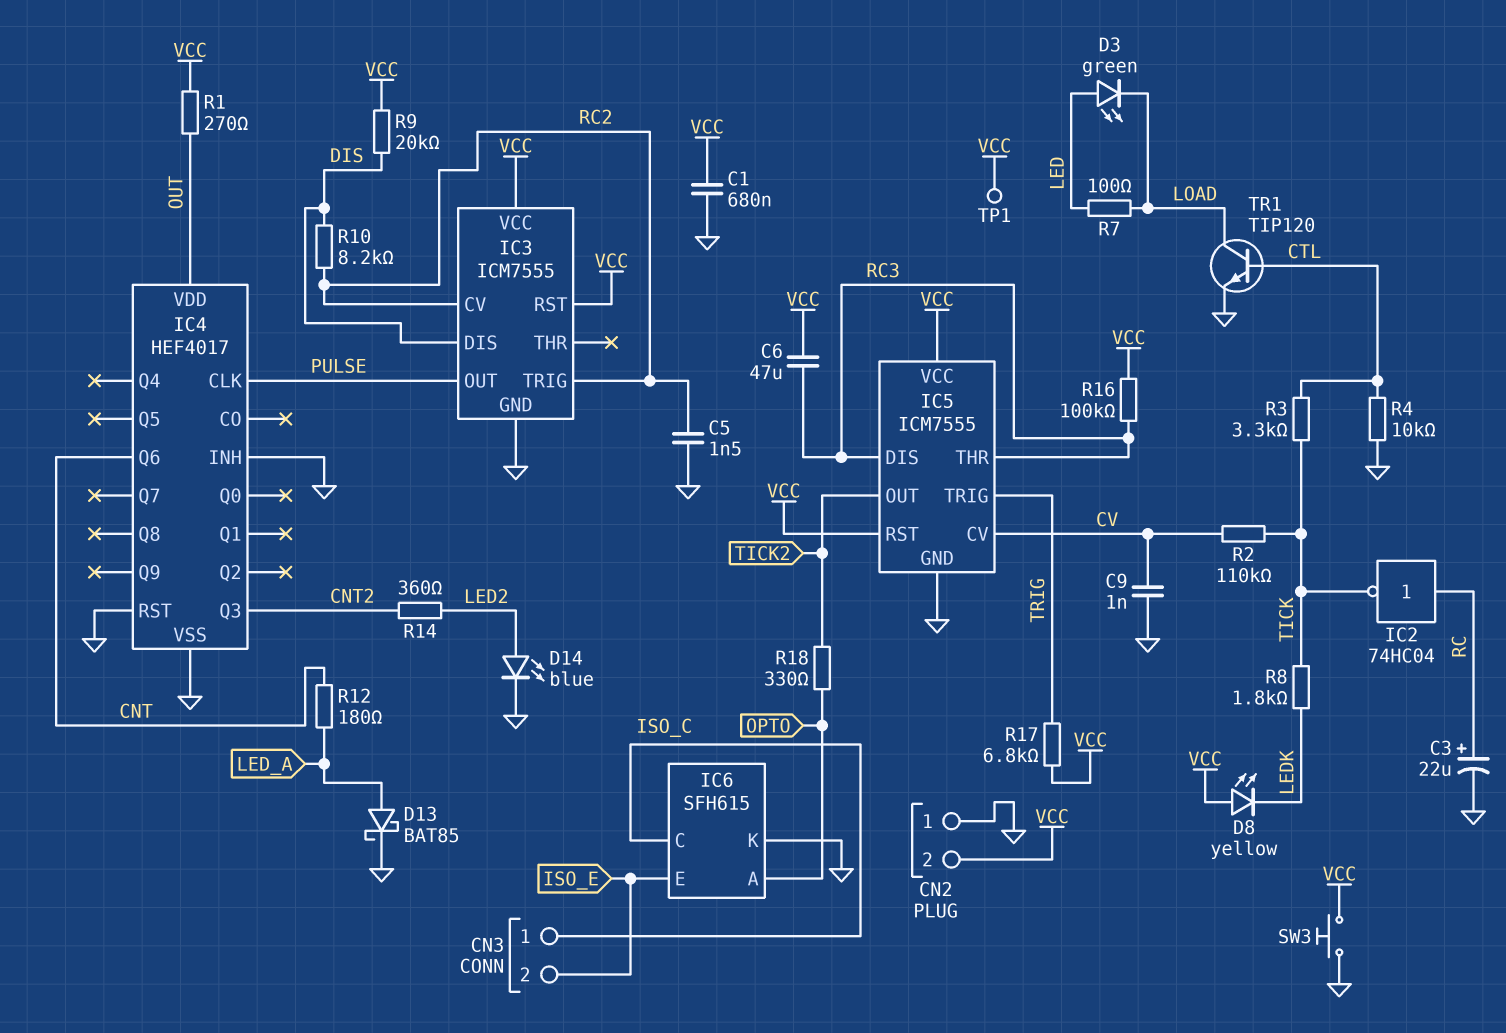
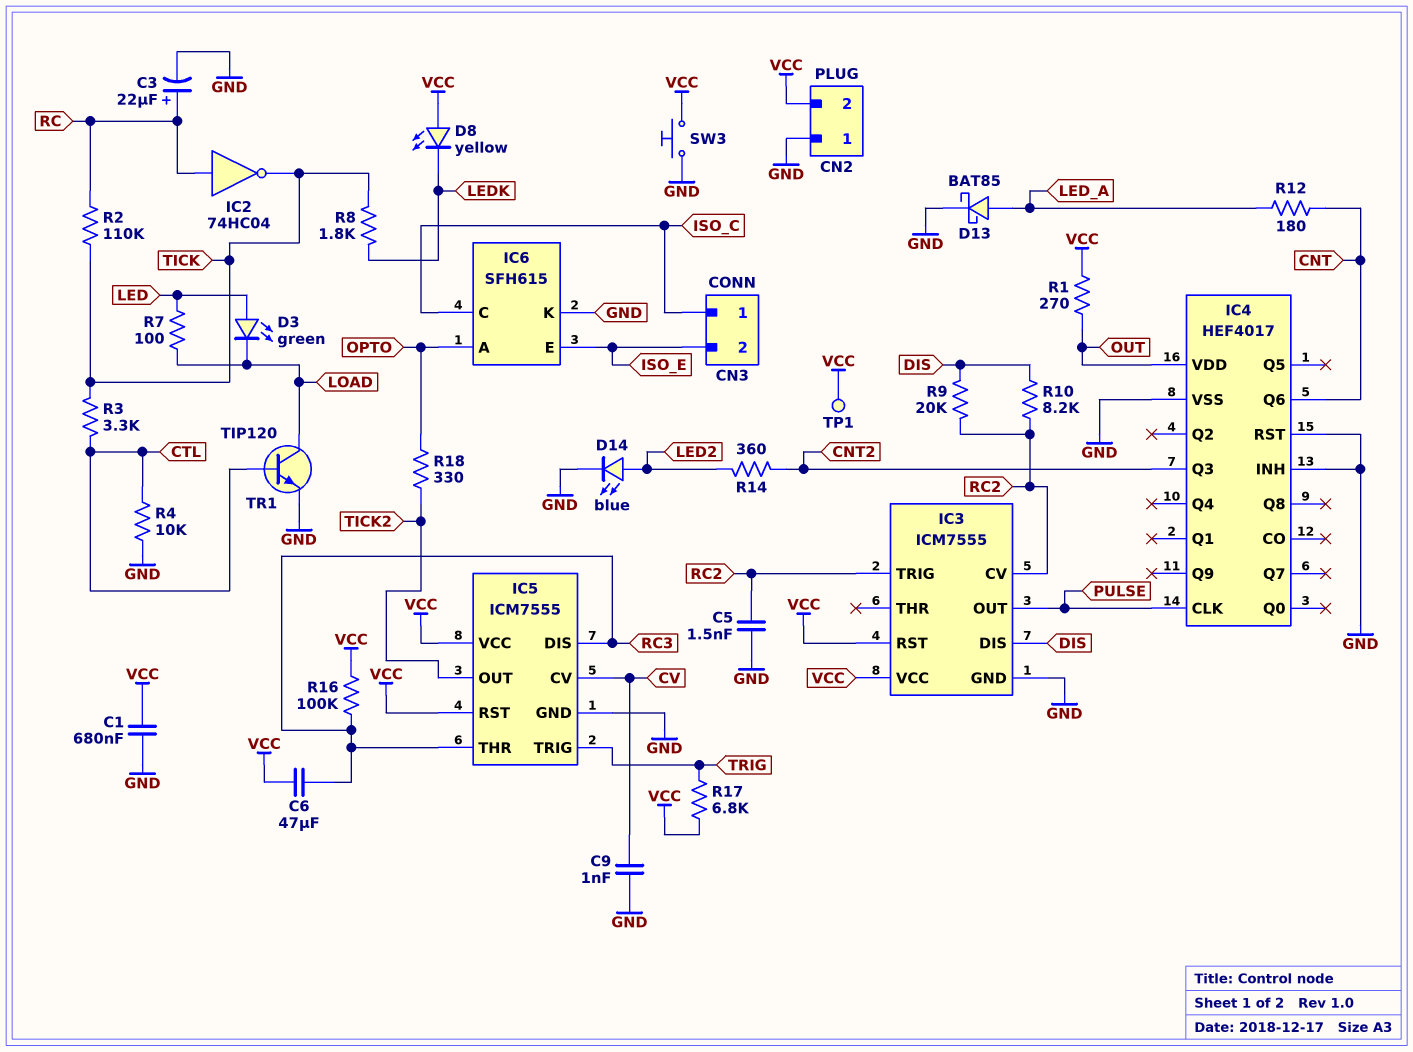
R2: 110k (CV, TICK) -> 110k (RC, TICK)
R9: 20k (DIS, VCC) -> 20k (DIS, RC2)

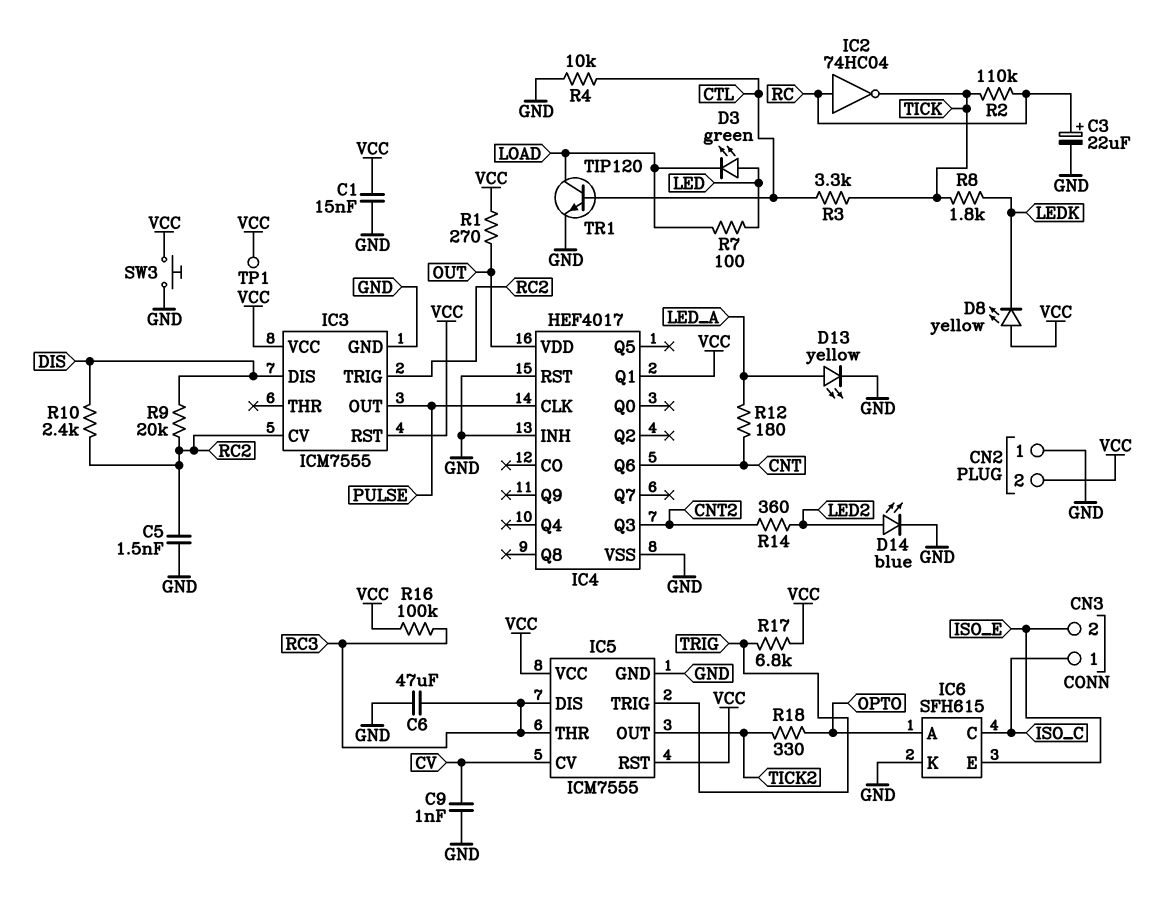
C1: 680nF (GND, VCC) -> 15nF (GND, VCC)
C6: 47uF (RC3, VCC) -> 47uF (GND, RC3)
D13: schottky BAT85 (A LED_A, K GND) -> LED yellow (A LED_A, K GND)
IC4 pin Q1: none -> VCC
R10: 8.2k (DIS, RC2) -> 2.4k (DIS, RC2)

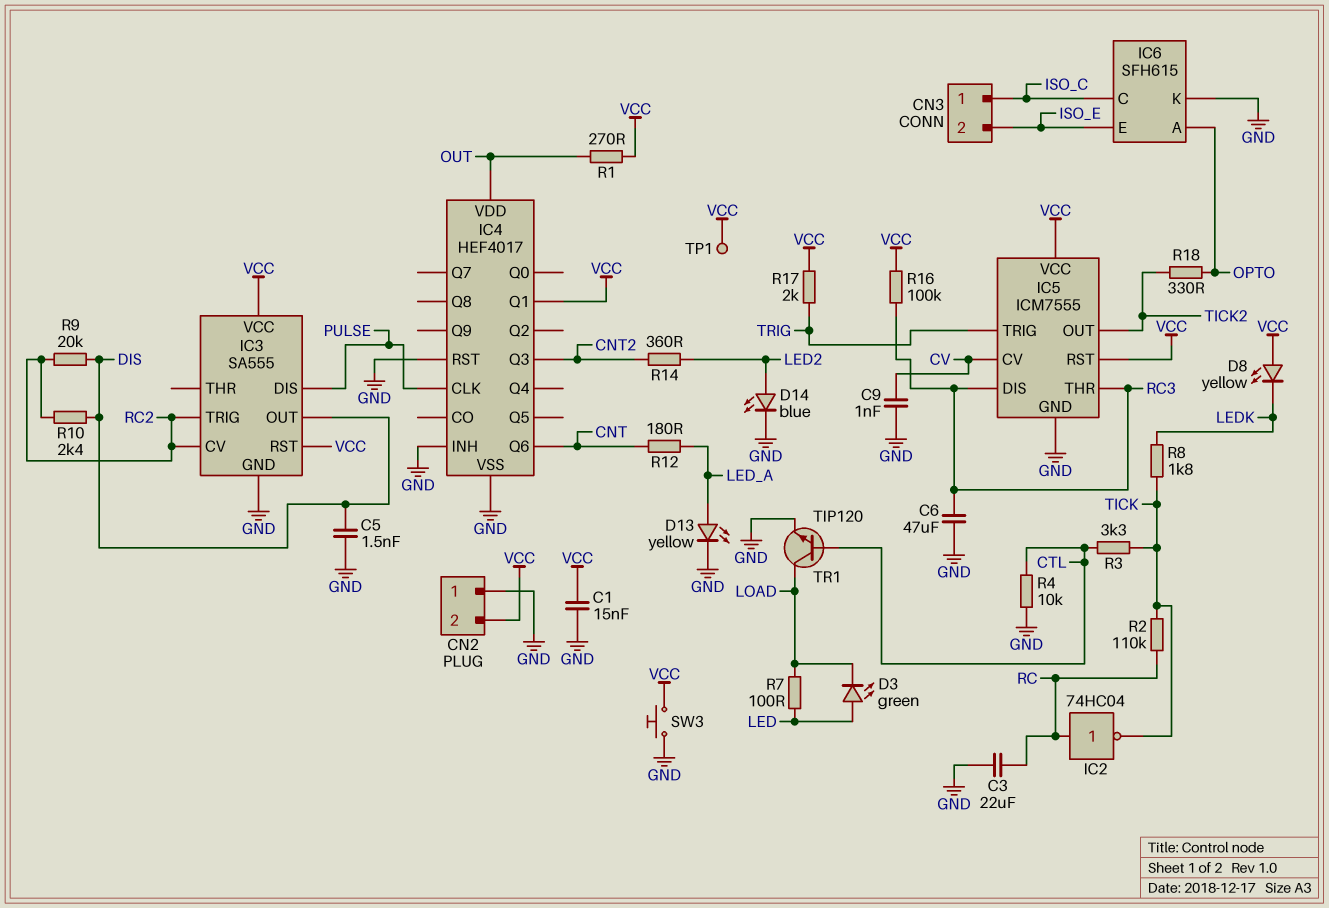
C3: 22uF (plus RC, minus GND) -> 22uF (GND, RC)
C5: 1.5nF (GND, RC2) -> 1.5nF (DIS, GND)
IC3: ICM7555 -> SA555
IC3 pin DIS: DIS -> PULSE
IC3 pin OUT: PULSE -> DIS
R17: 6.8k (TRIG, VCC) -> 2k (TRIG, VCC)

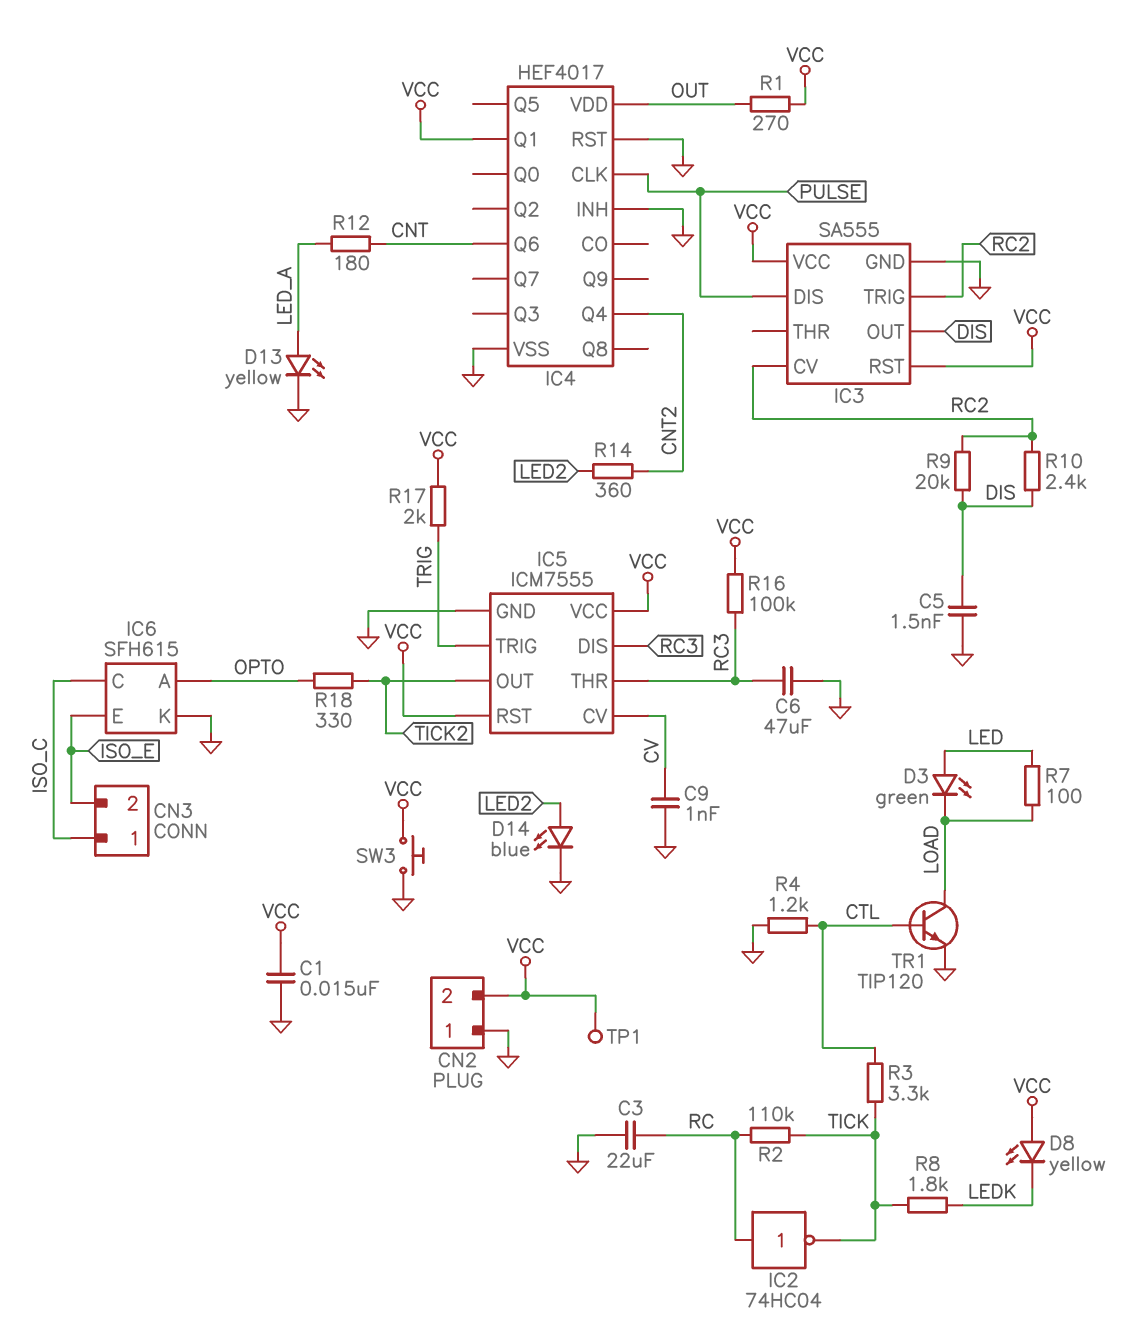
IC4 pin Q3: CNT2 -> none
IC4 pin Q4: none -> CNT2
R4: 10k (CTL, GND) -> 1.2k (CTL, GND)

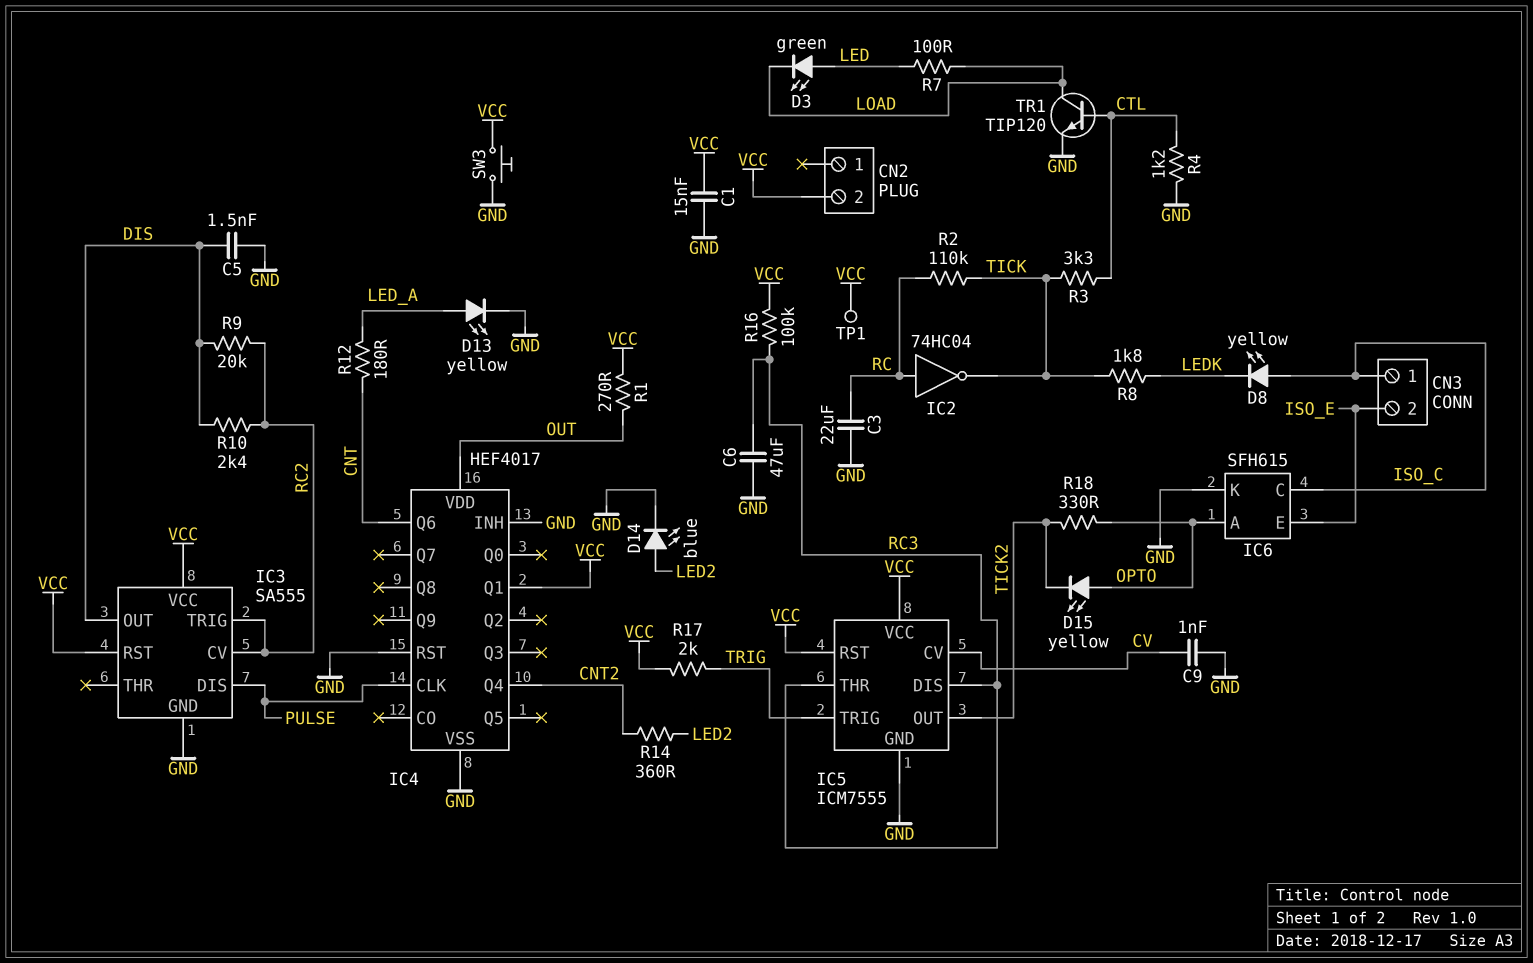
CN2 pin 1: GND -> none
D8: LED yellow (A VCC, K LEDK) -> LED yellow (A ISO_C, K LEDK)
D15: none -> LED yellow (A OPTO, K TICK2)

